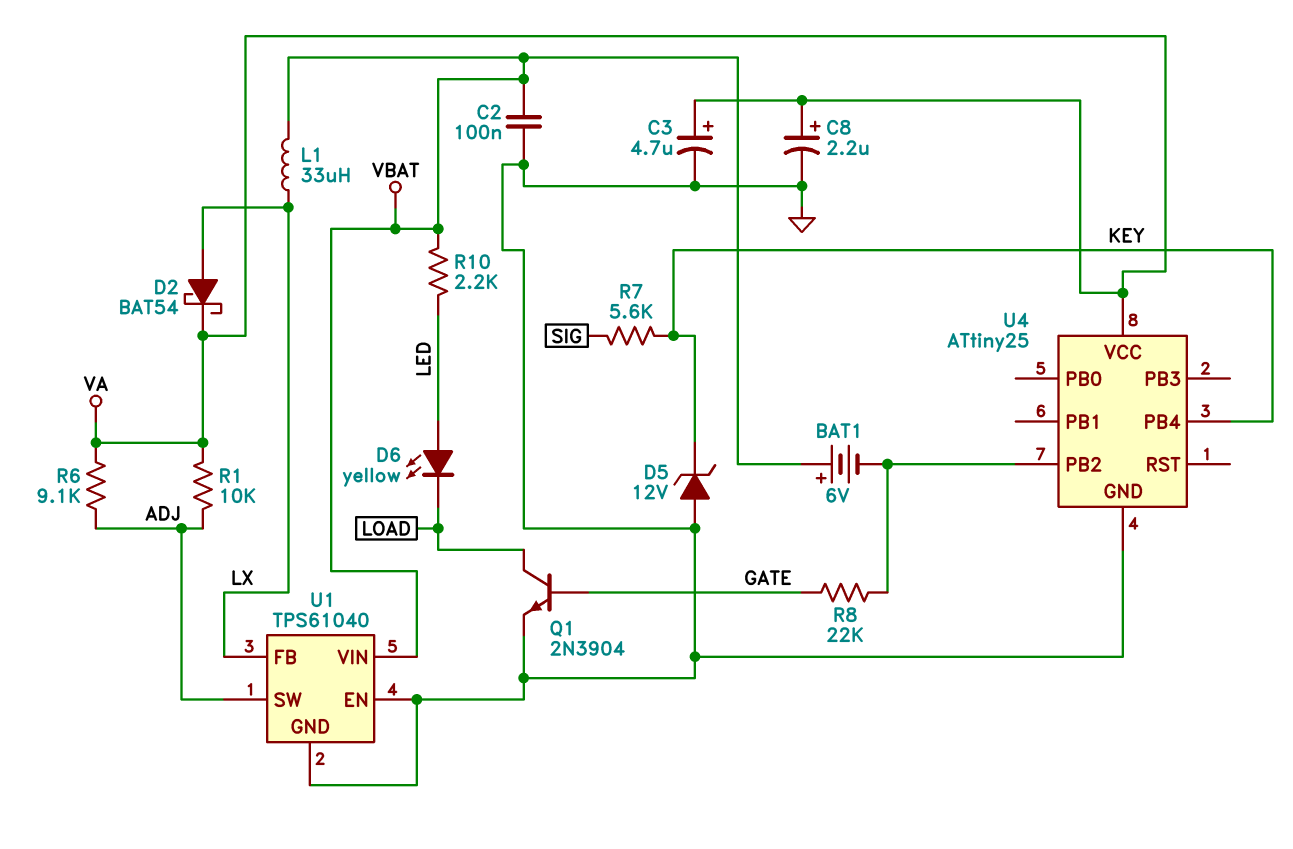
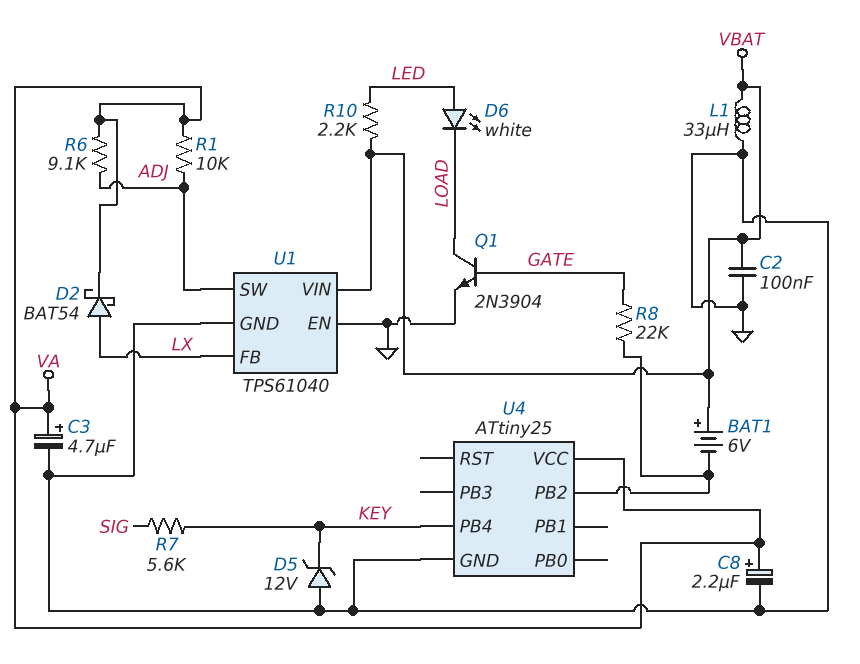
D6: LED yellow (A LED, K LOAD) -> LED white (A LED, K LOAD)
L1: 33uH (LX, VBAT) -> 33uH (GND, VBAT)

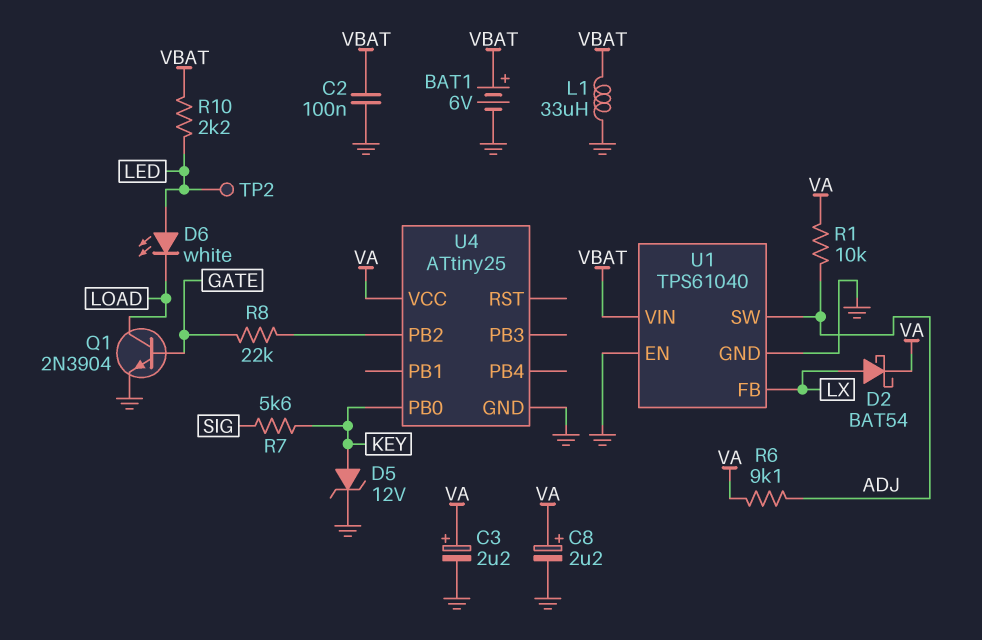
BAT1: 6V (plus VBAT, minus U4/PB2) -> 6V (plus VBAT, minus GND)
C3: 4.7uF (plus VA, minus GND) -> 2.2uF (plus VA, minus GND)
D5: zener 12V (A GND, K KEY) -> zener 12V (A KEY, K GND)
TP2: none -> test point (LED)
U4 pin PB0: none -> KEY
U4 pin PB4: KEY -> none

